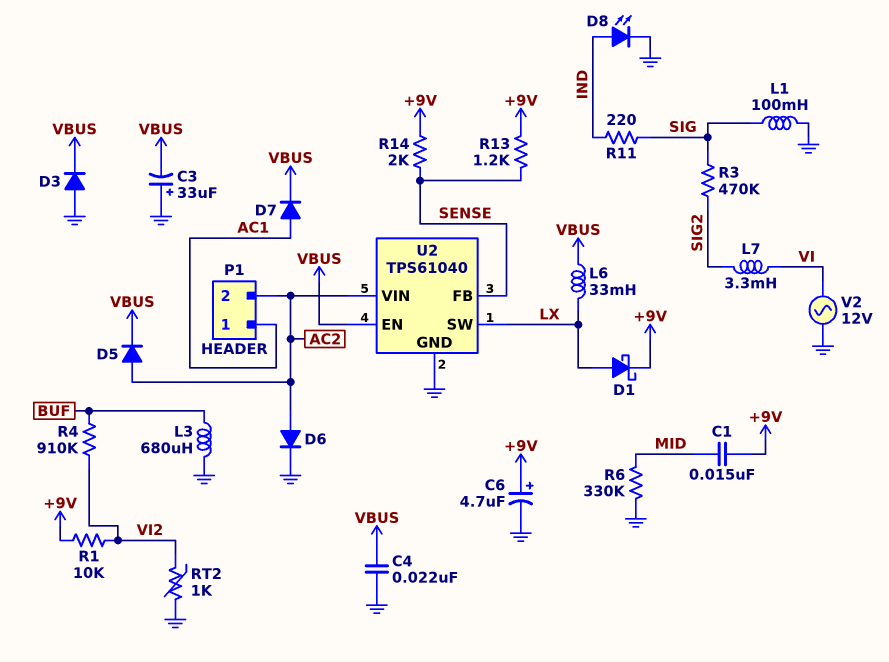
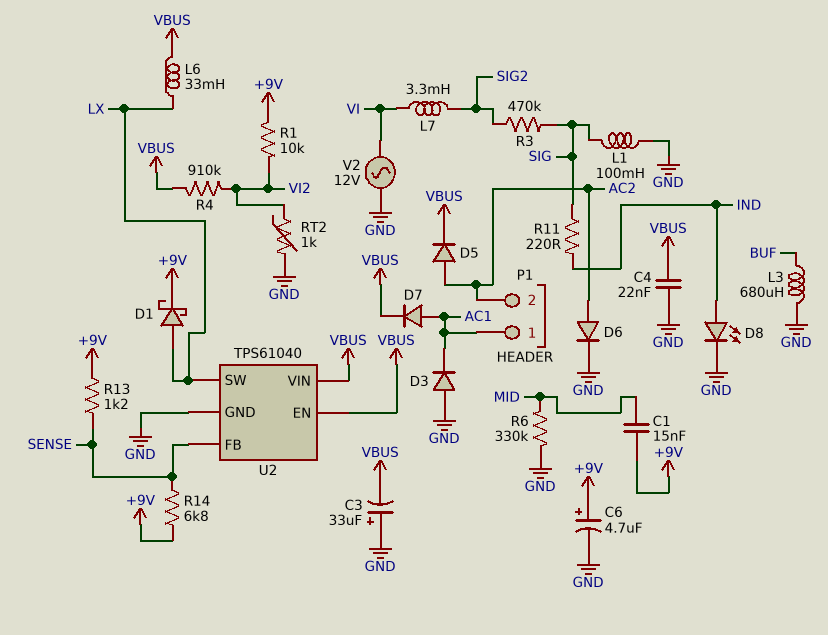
D3: diode (A GND, K VBUS) -> diode (A GND, K AC1)
R4: 910k (BUF, VI2) -> 910k (VBUS, VI2)
R14: 2k (+9V, SENSE) -> 6.8k (+9V, SENSE)
U2 pin VIN: AC2 -> VBUS

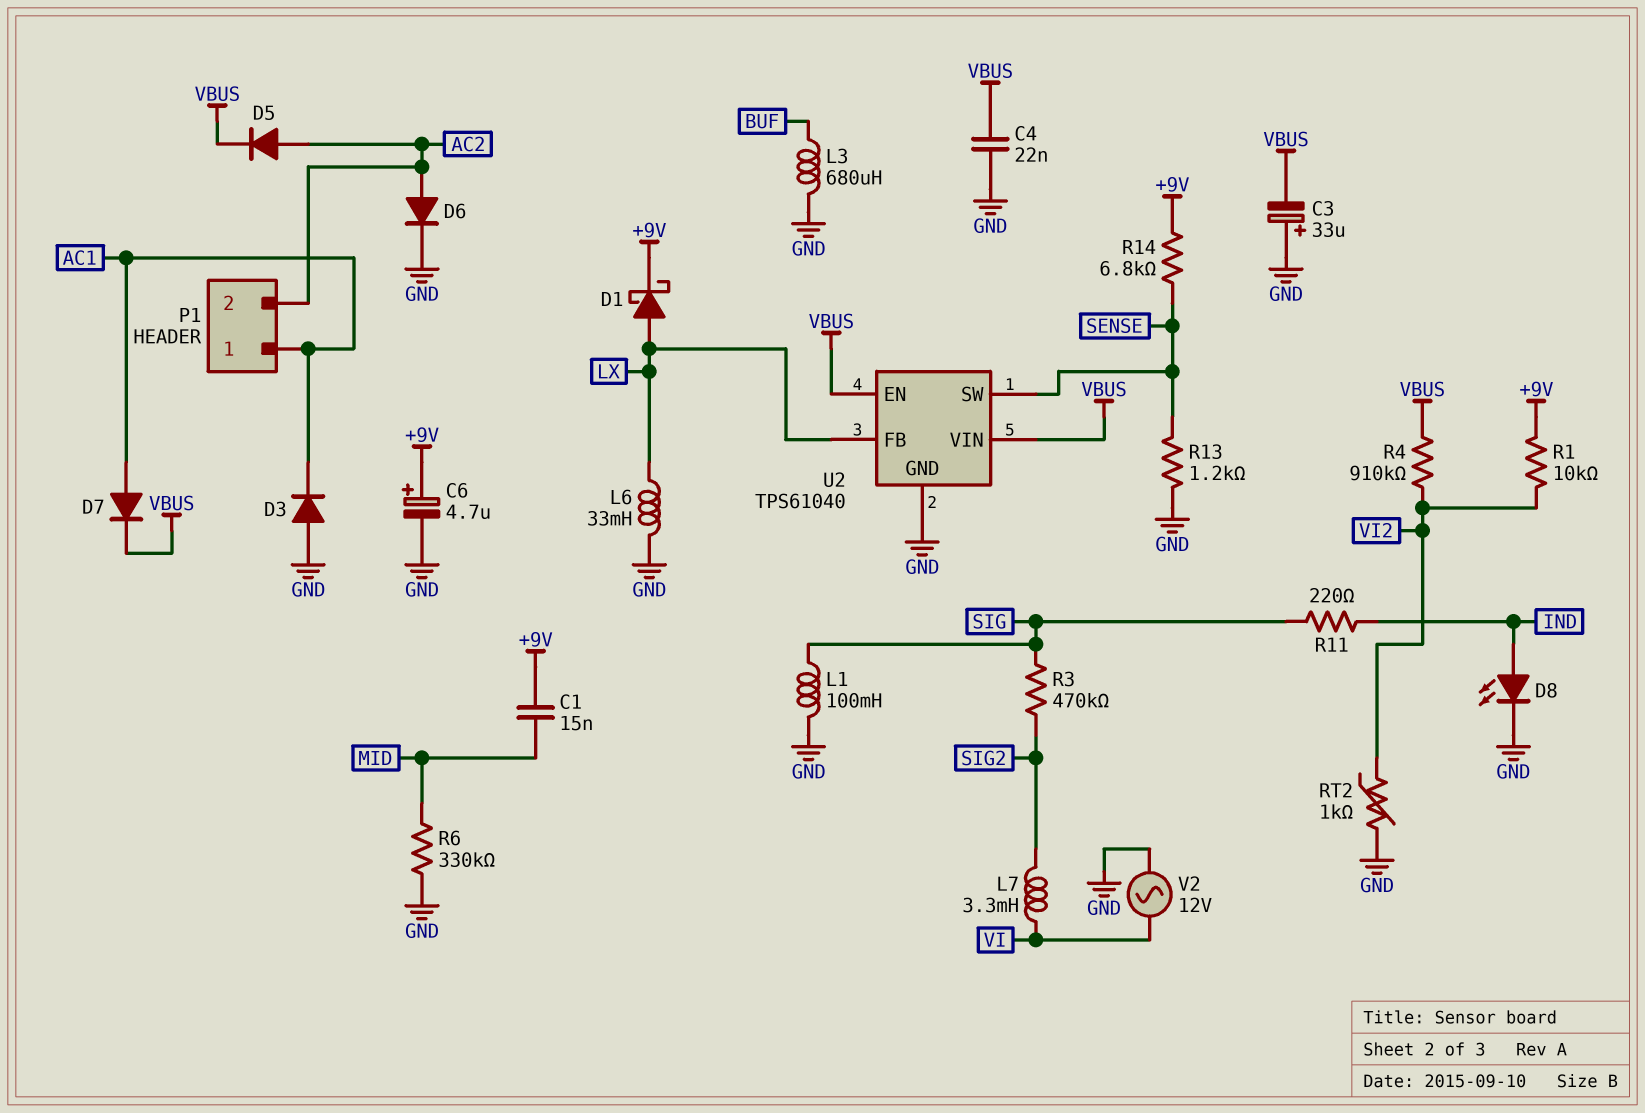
L6: 33mH (LX, VBUS) -> 33mH (GND, LX)
R13: 1.2k (+9V, SENSE) -> 1.2k (GND, SENSE)
U2 pin FB: SENSE -> LX
U2 pin SW: LX -> SENSE

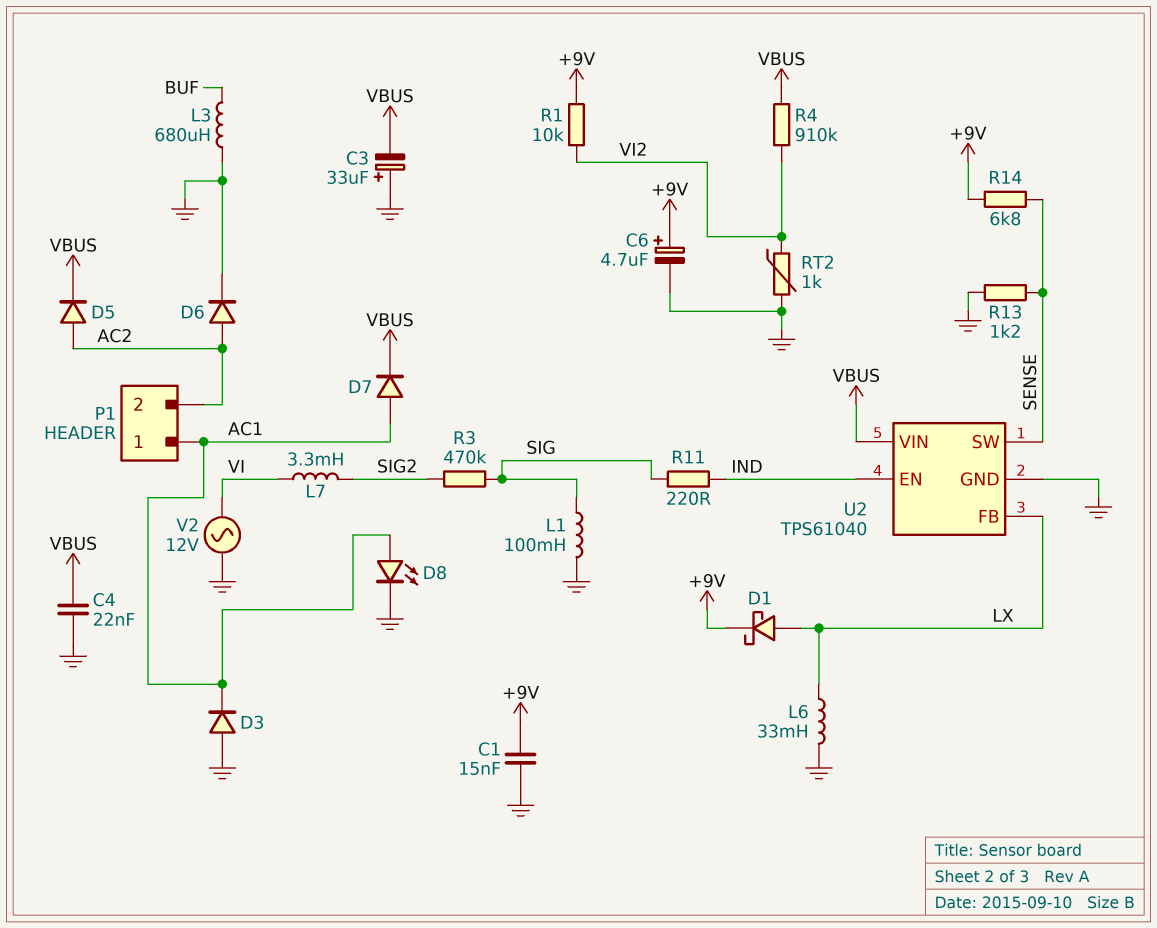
C1: 15nF (+9V, MID) -> 15nF (+9V, GND)
D8: LED (A IND, K GND) -> LED (A AC1, K GND)
R6: 330k (GND, MID) -> none
U2 pin EN: VBUS -> IND

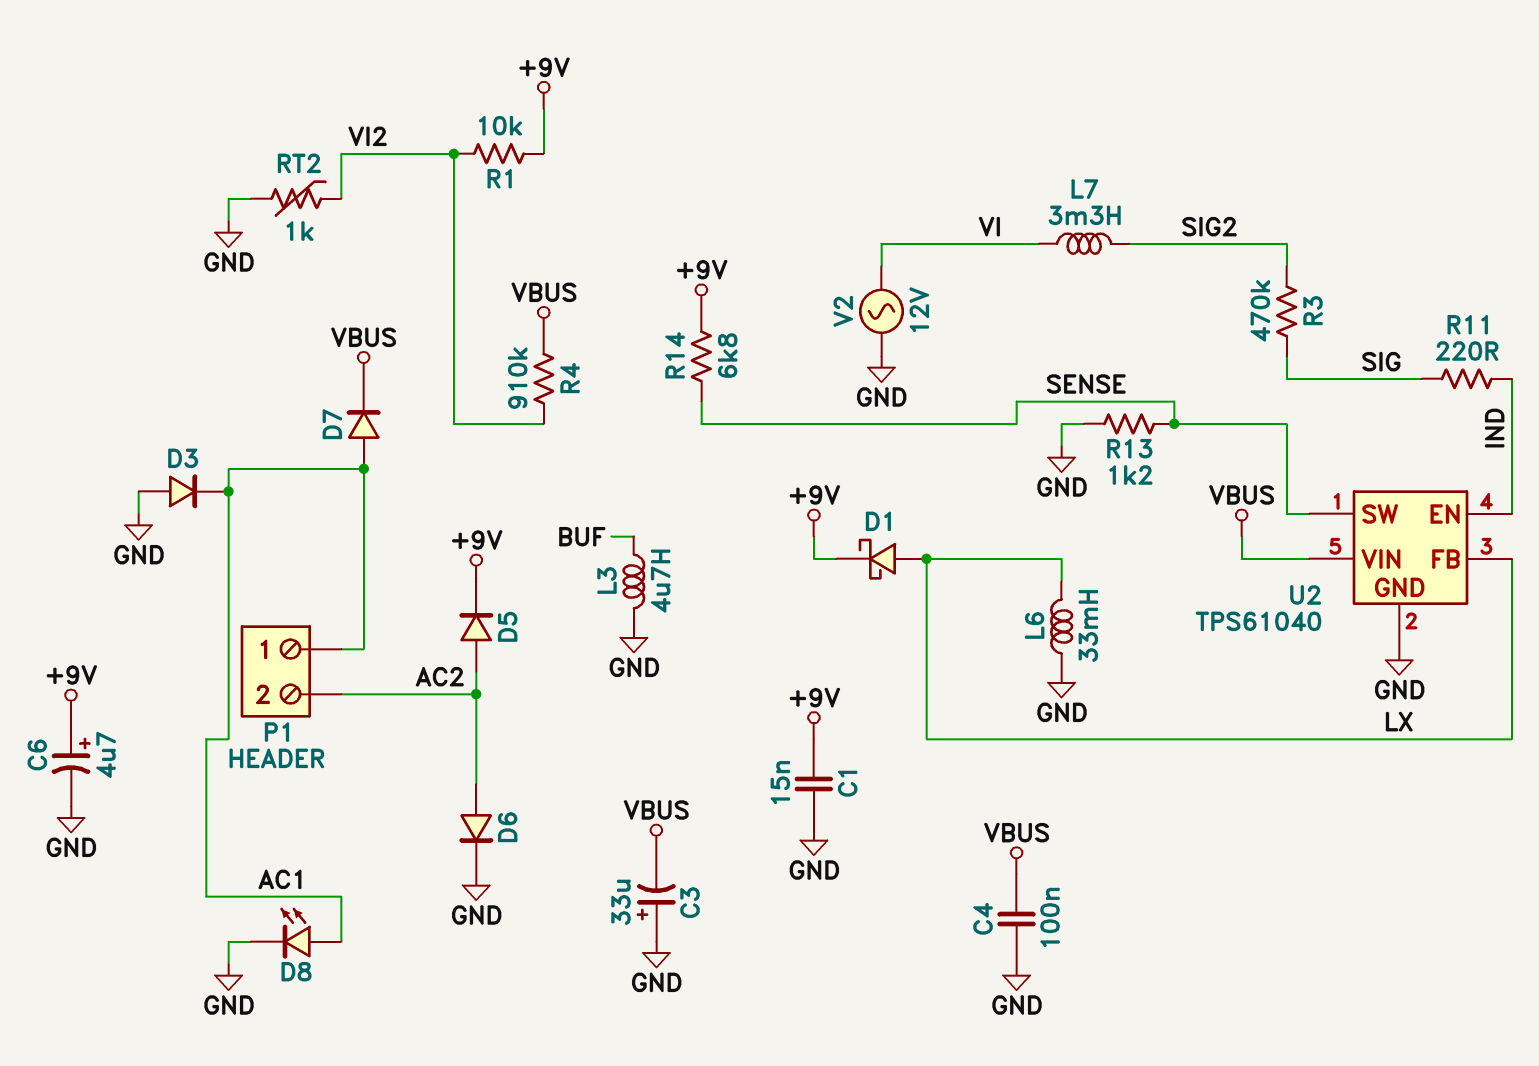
C4: 22nF (GND, VBUS) -> 100nF (GND, VBUS)
D5: diode (A AC2, K VBUS) -> diode (A AC2, K +9V)
L1: 100mH (GND, SIG) -> none
L3: 680uH (BUF, GND) -> 4.7uH (BUF, GND)

